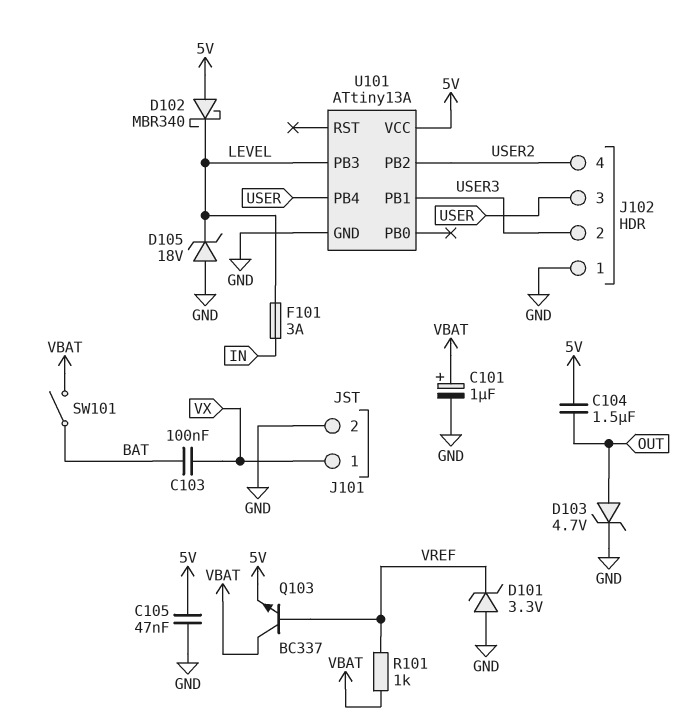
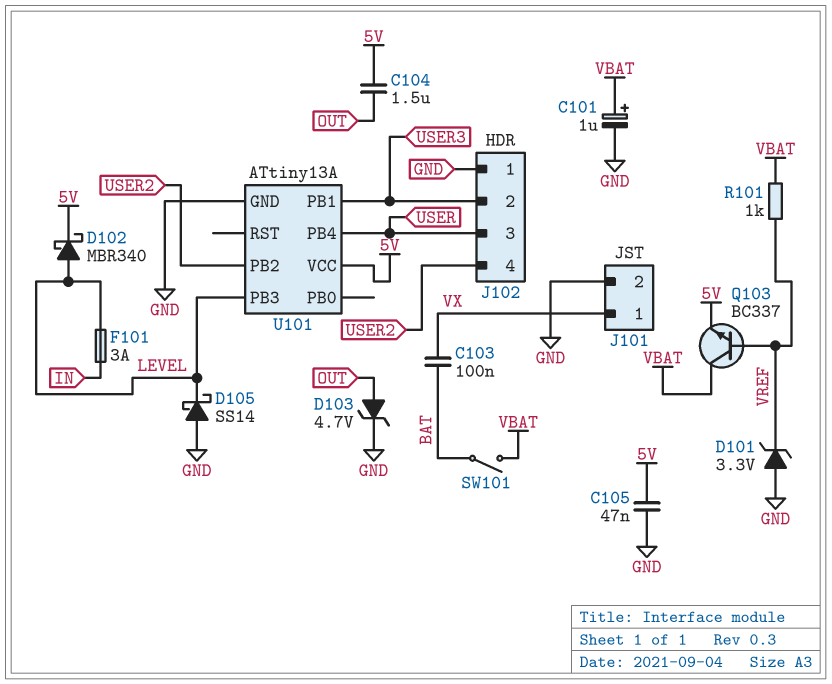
D102: schottky MBR340 (A 5V, K LEVEL) -> schottky MBR340 (A LEVEL, K 5V)
D105: zener 18V (A GND, K LEVEL) -> schottky SS14 (A GND, K LEVEL)

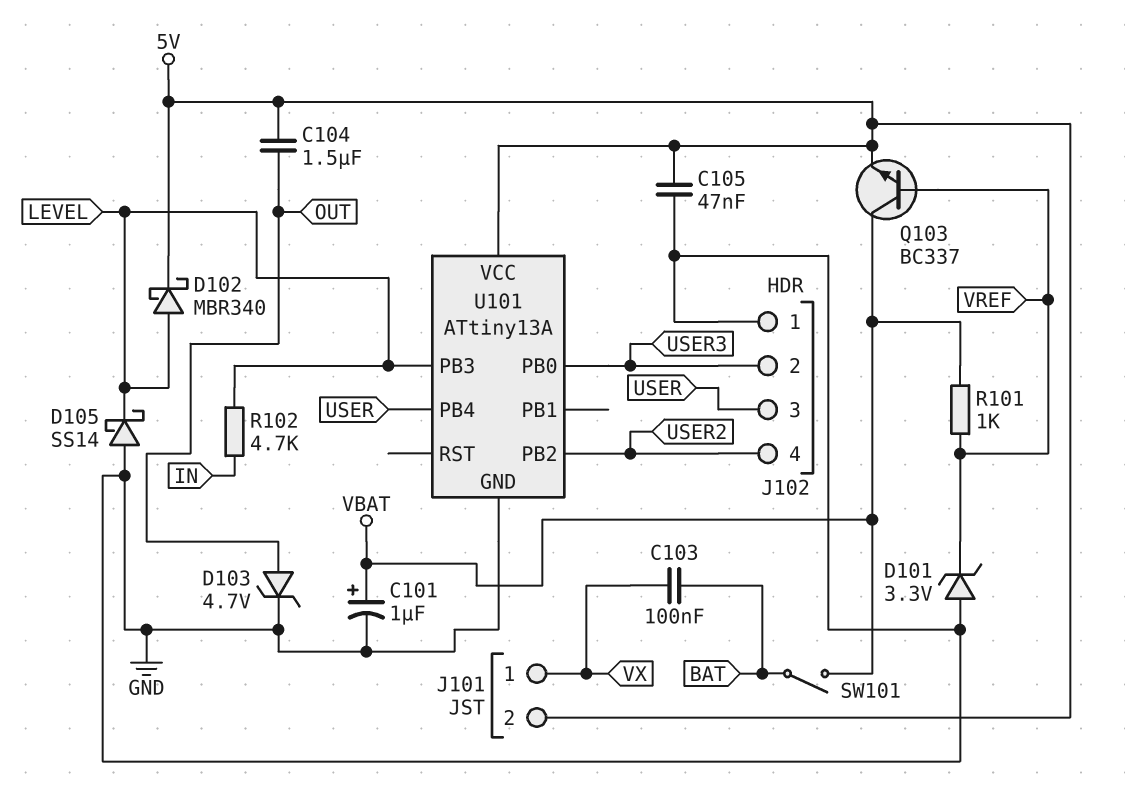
F101: 3A (IN, LEVEL) -> none
J101 pin 2: GND -> 5V
R102: none -> 4.7k (IN, LEVEL)
U101 pin PB0: none -> USER3
U101 pin PB1: USER3 -> none

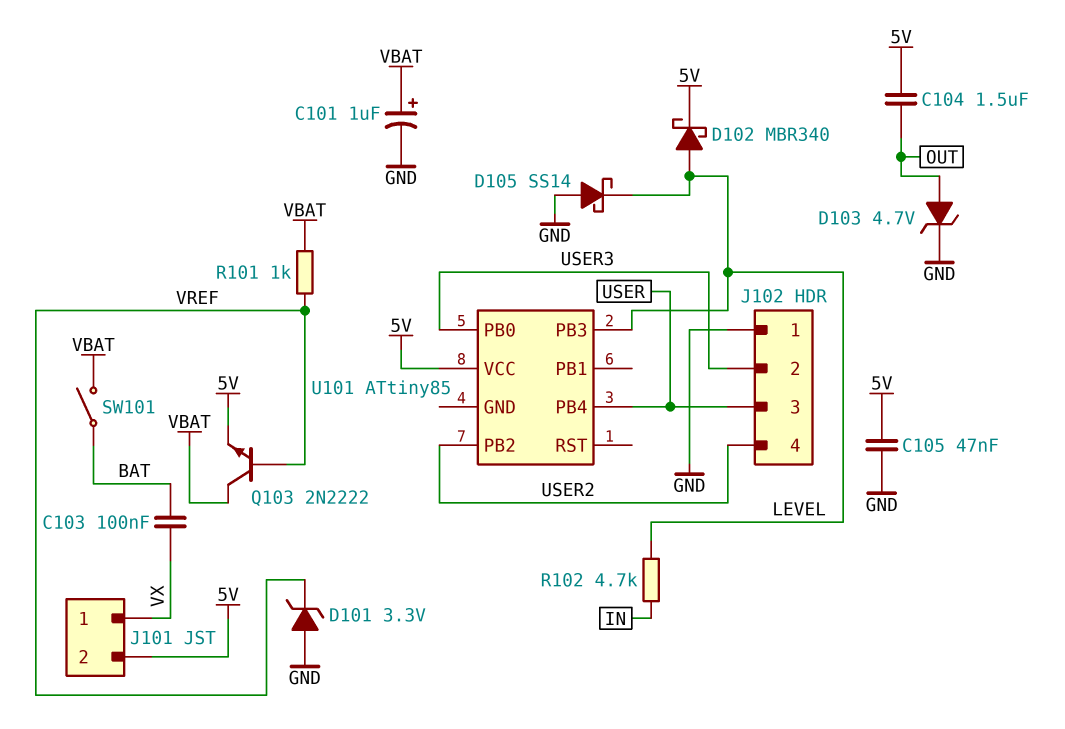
Q103: NPN BC337 (B VREF, C VBAT, E 5V) -> NPN 2N2222 (B VREF, C VBAT, E 5V)
U101: ATtiny13A -> ATtiny85
U101 pin GND: GND -> none

